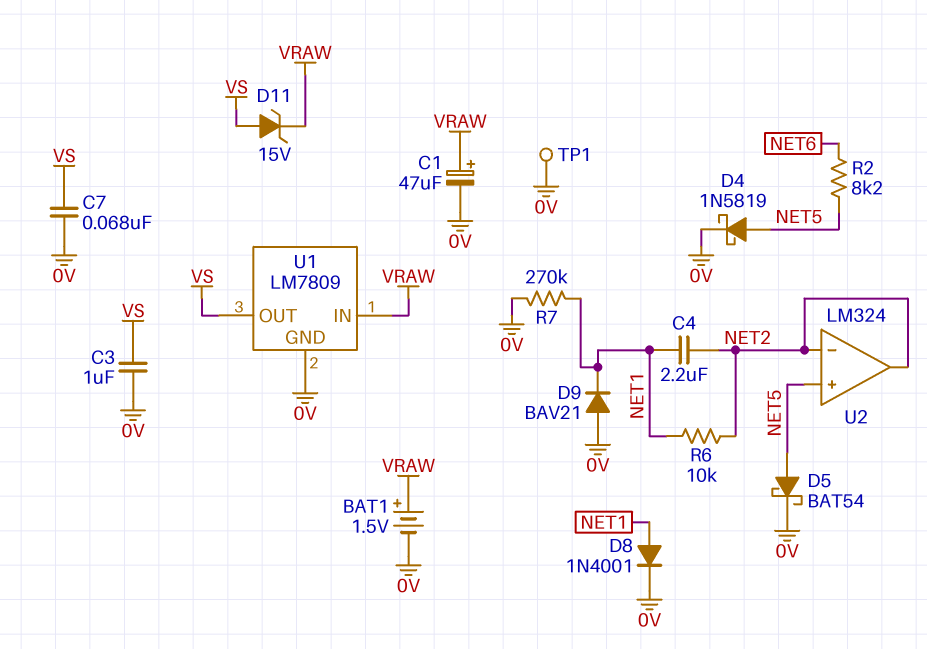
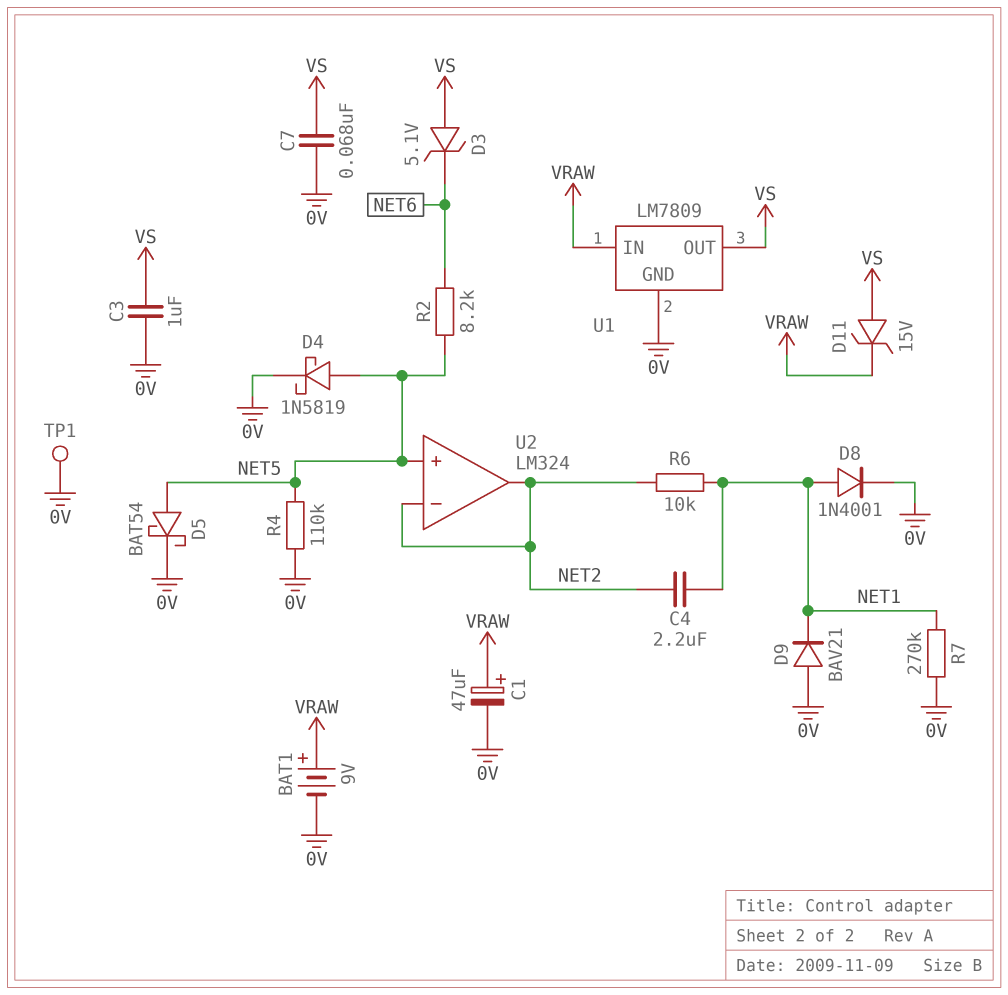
BAT1: 1.5V (plus VRAW, minus 0V) -> 9V (plus VRAW, minus 0V)
D3: none -> zener 5.1V (A VS, K NET6)
R4: none -> 110k (0V, NET5)

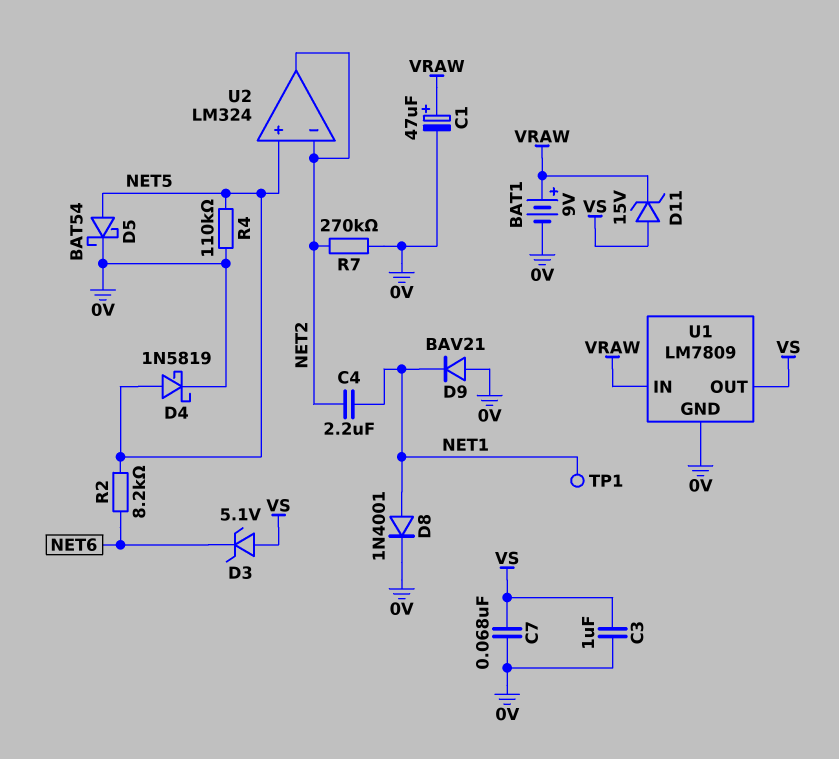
R6: 10k (NET1, NET2) -> none
R7: 270k (0V, NET1) -> 270k (0V, NET2)
TP1: test point (0V) -> test point (NET1)

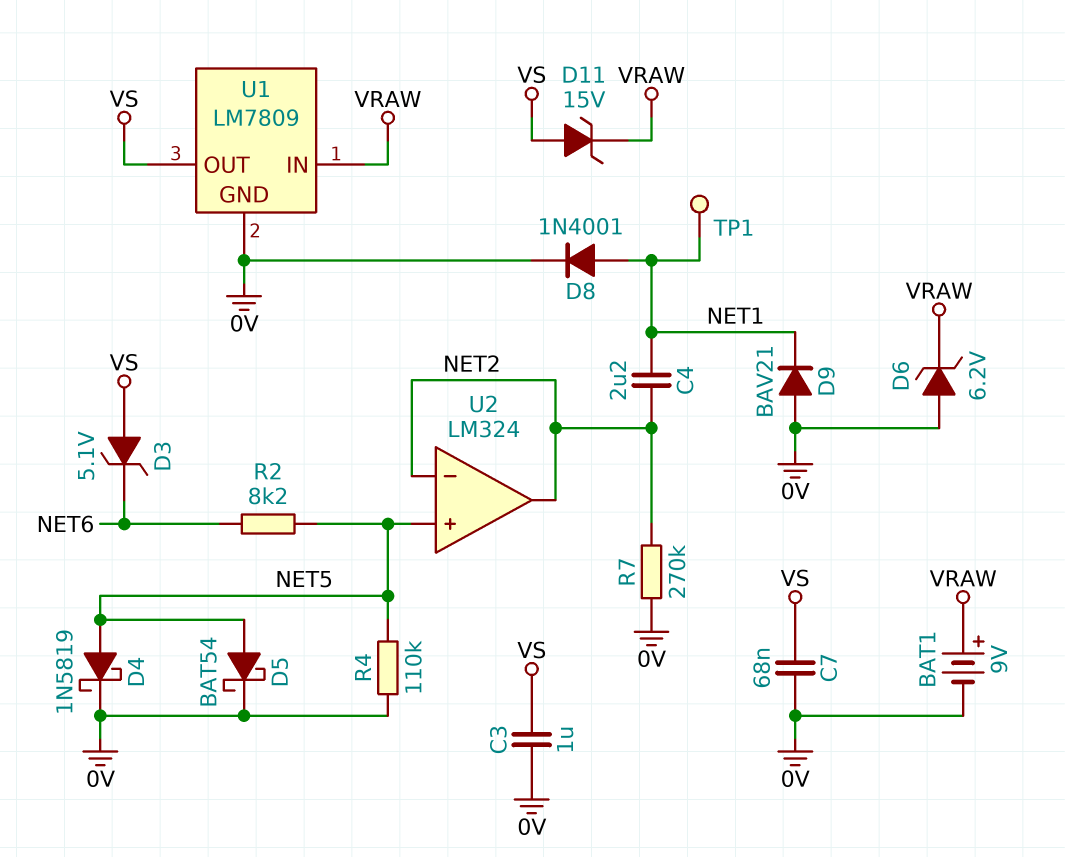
C1: 47uF (plus VRAW, minus 0V) -> none
D6: none -> zener 6.2V (A 0V, K VRAW)

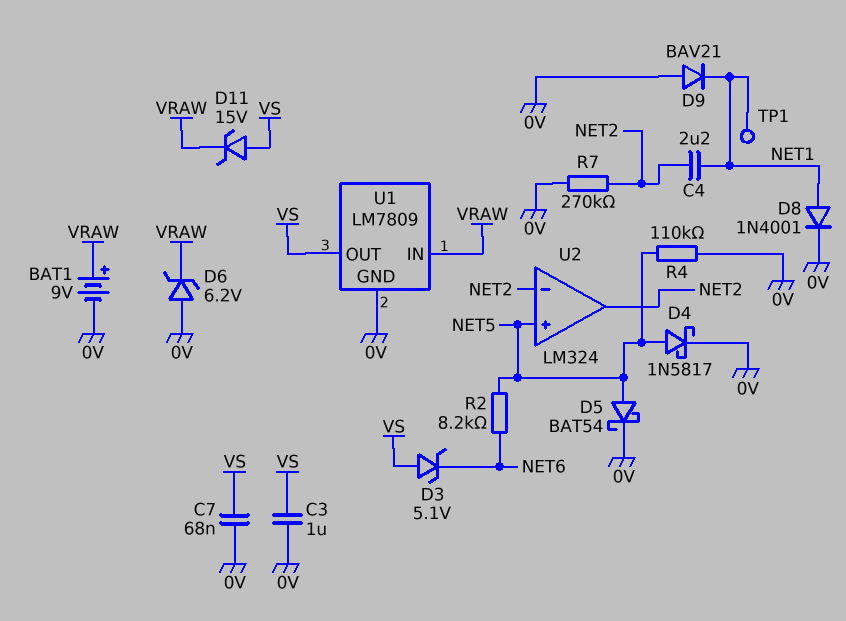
D4: schottky 1N5819 (A NET5, K 0V) -> schottky 1N5817 (A NET5, K 0V)

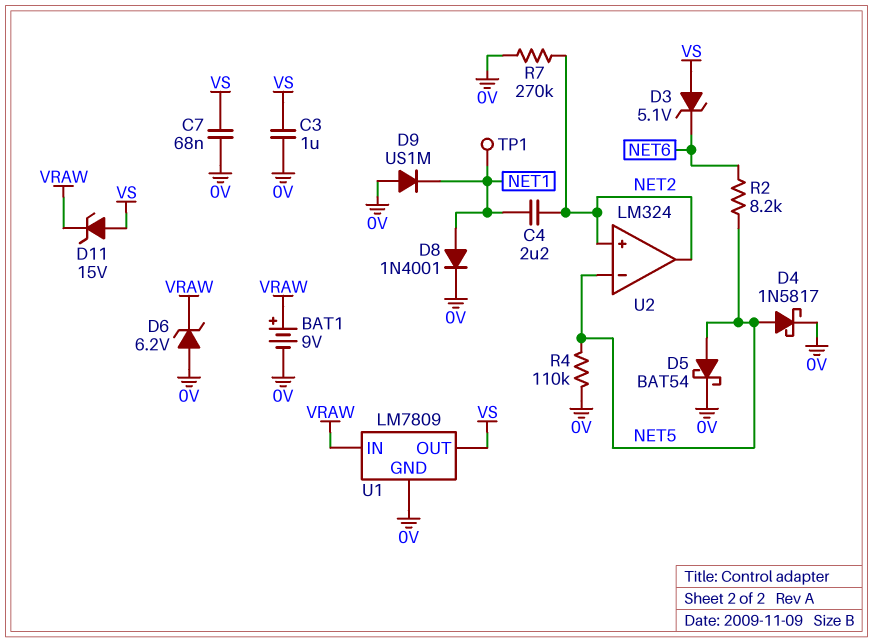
D9: diode BAV21 (A 0V, K NET1) -> diode US1M (A 0V, K NET1)
U2 pin in+: NET5 -> NET2
U2 pin in-: NET2 -> NET5

